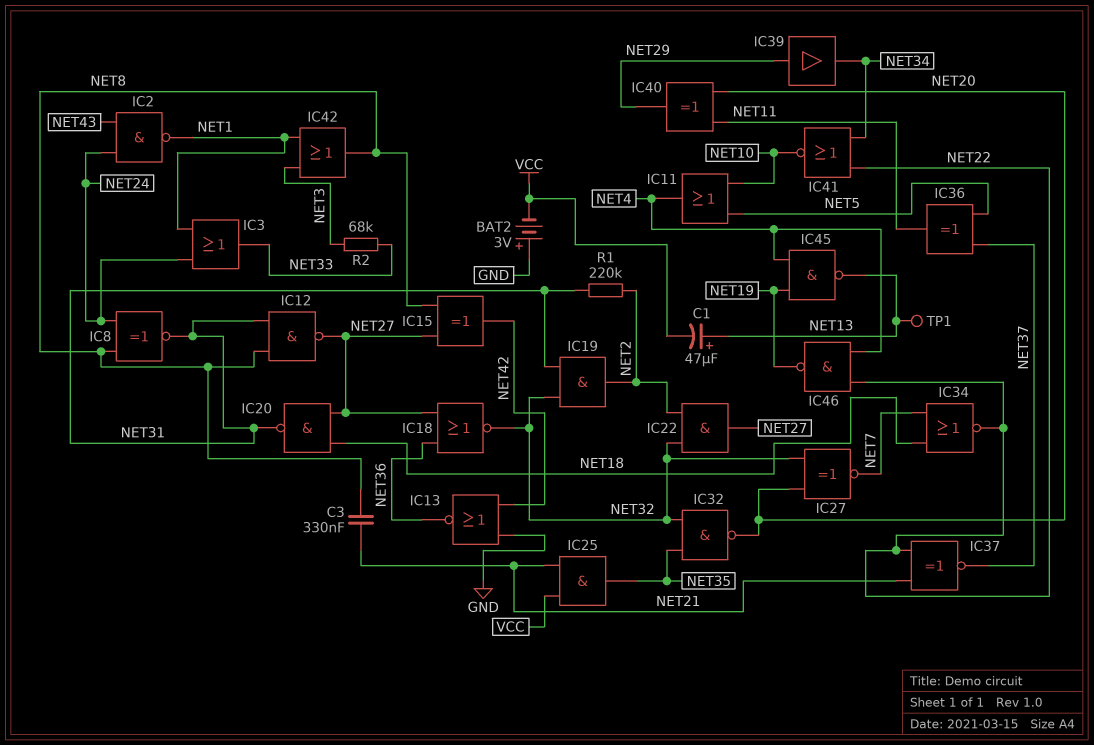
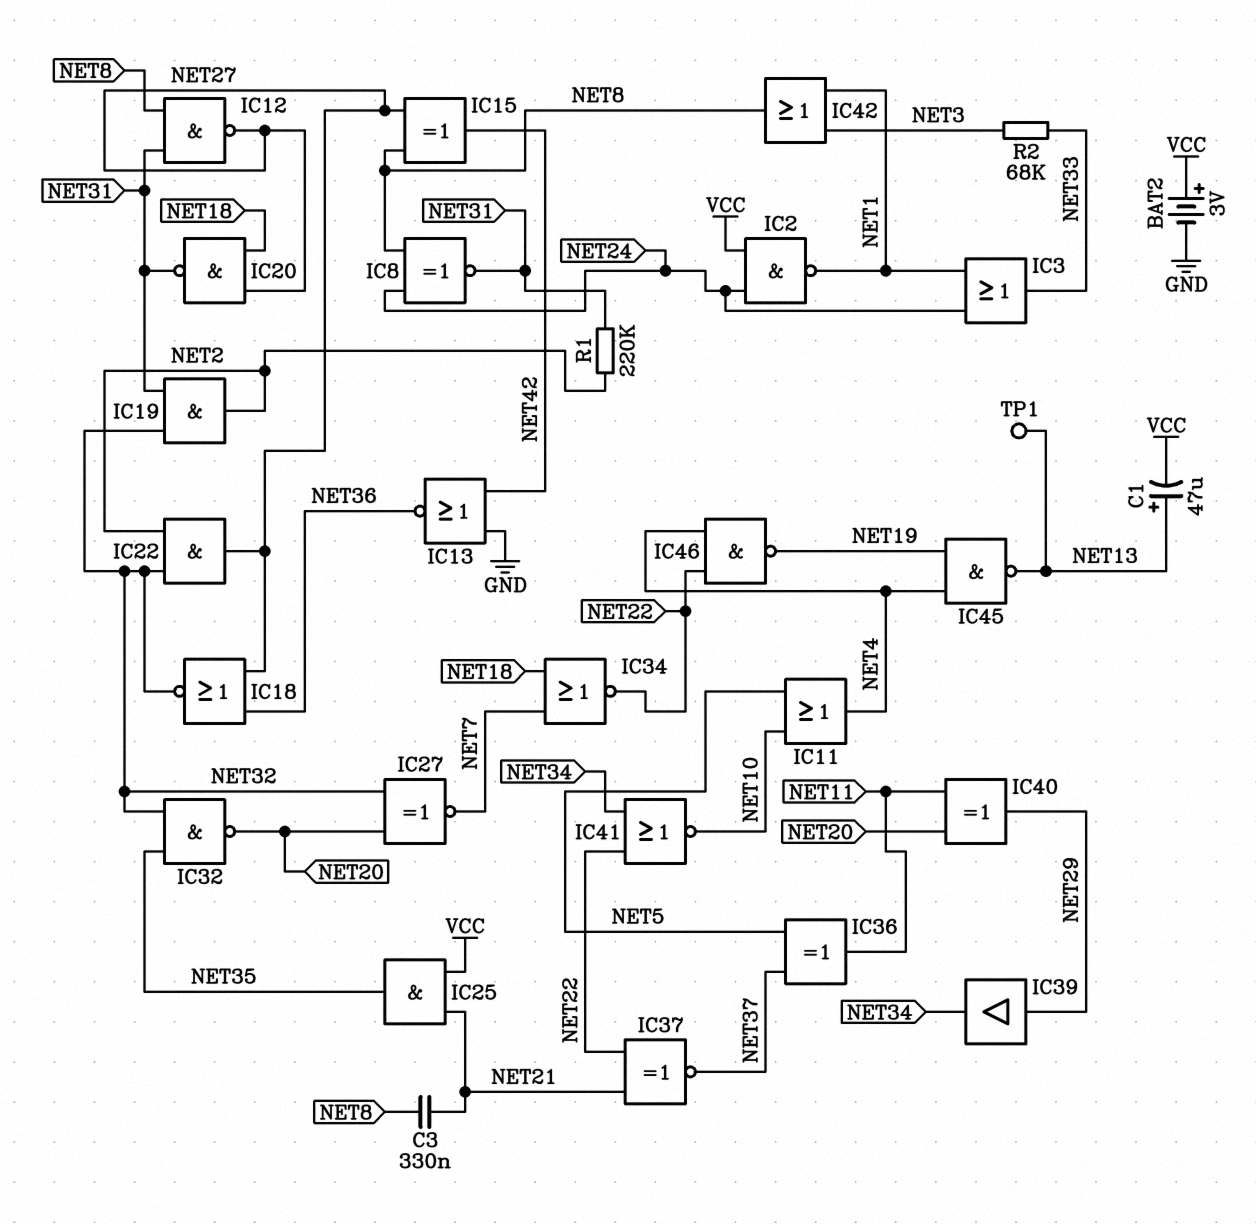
BAT2: 3V (plus GND, minus VCC) -> 3V (plus VCC, minus GND)
IC2: NAND (in NET24, in NET43, out NET1) -> NAND (in NET24, in VCC, out NET1)

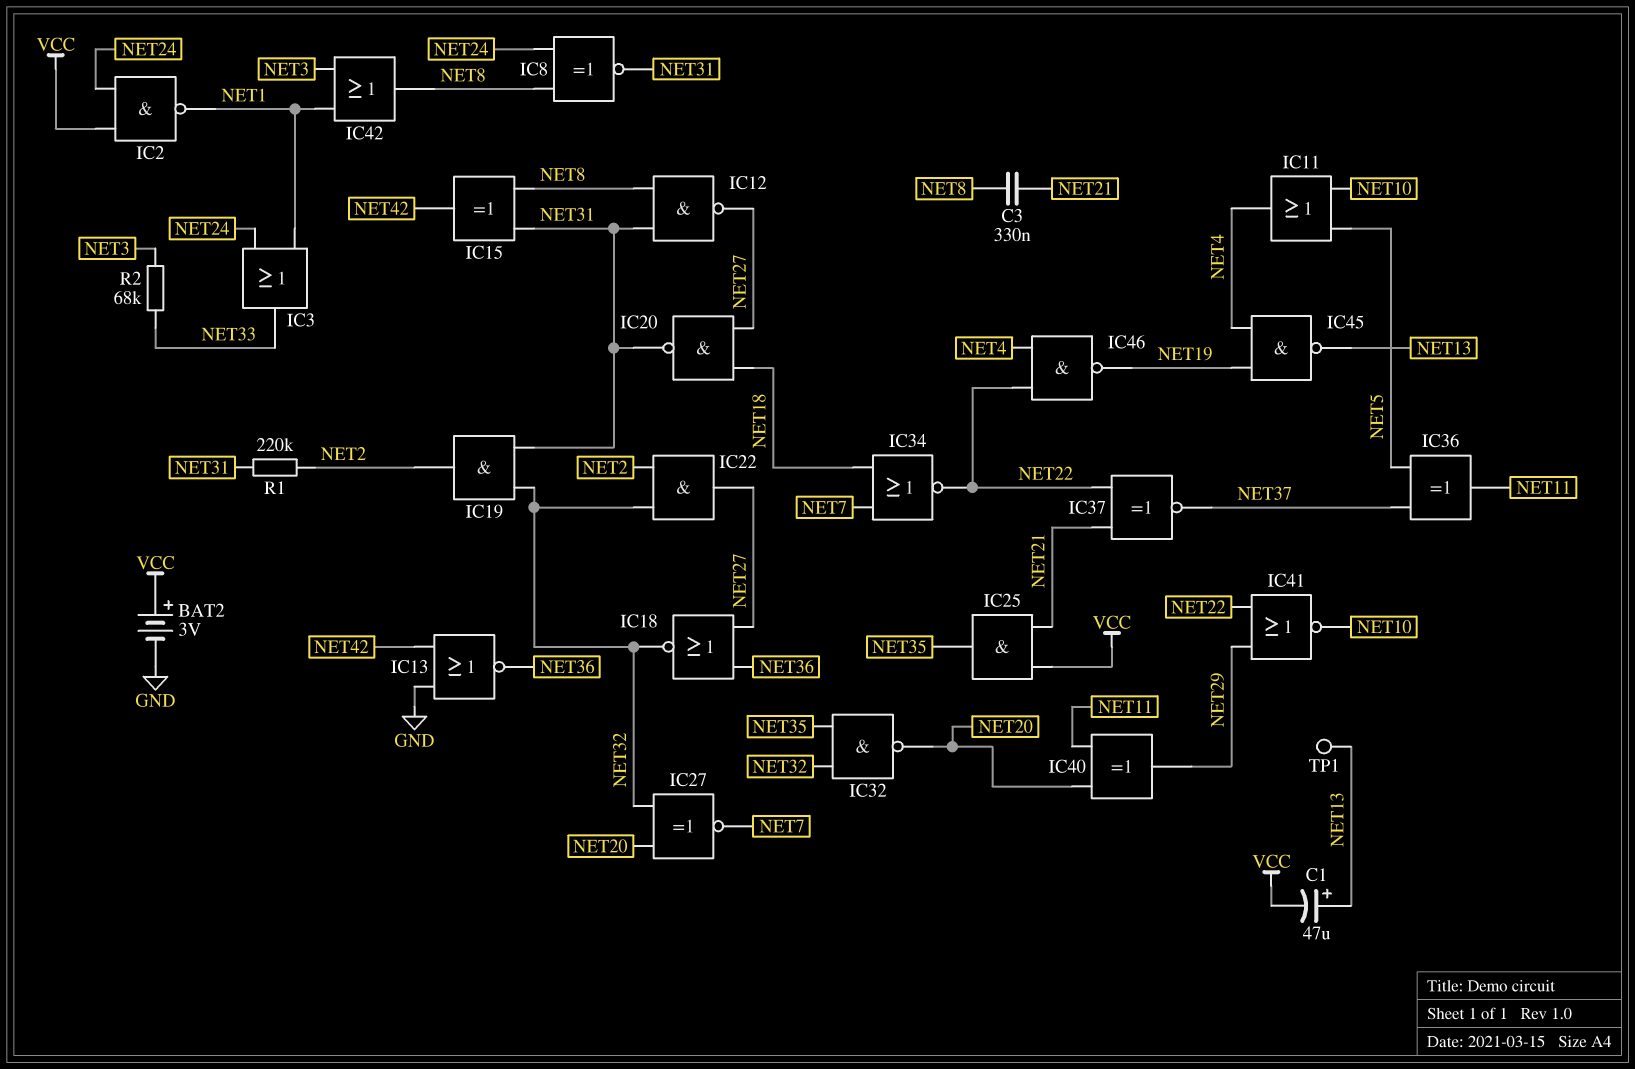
IC15: XOR (in NET8, in NET27, out NET42) -> XOR (in NET8, in NET31, out NET42)
IC39: buffer (in NET29, out NET34) -> none
IC41: NOR (in NET22, in NET34, out NET10) -> NOR (in NET22, in NET29, out NET10)

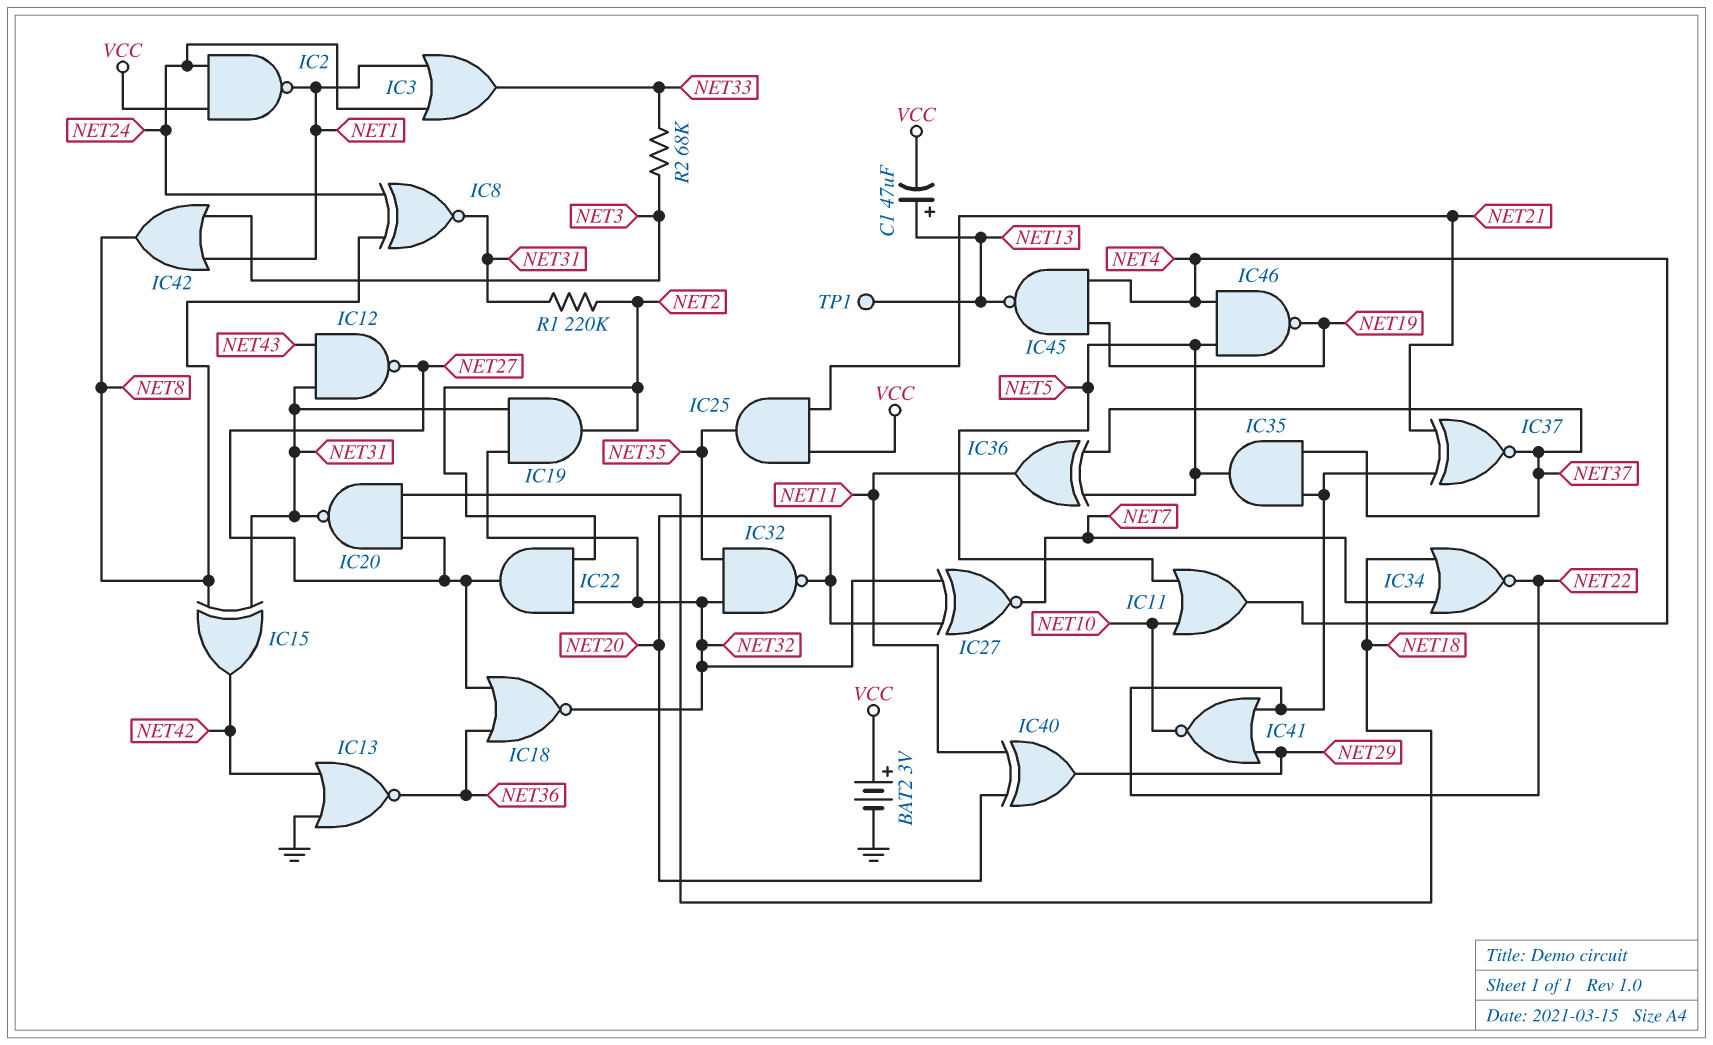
C3: 330nF (NET8, NET21) -> none
IC12: NAND (in NET8, in NET31, out NET27) -> NAND (in NET31, in NET43, out NET27)
IC35: none -> AND (in NET22, in NET37, out NET5)
IC46: NAND (in NET4, in NET22, out NET19) -> NAND (in NET4, in NET5, out NET19)

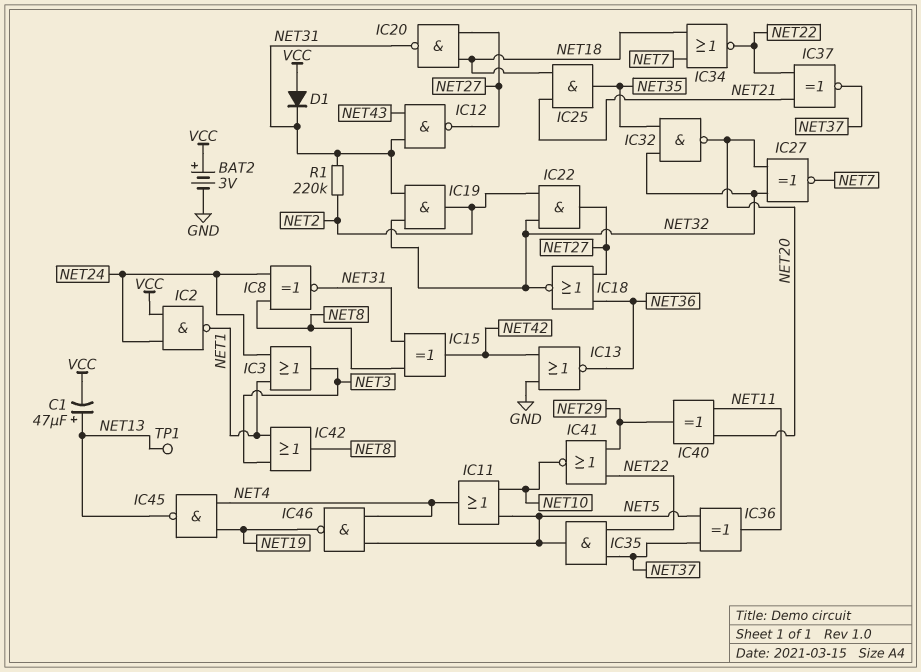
D1: none -> diode (A VCC, K NET31)
IC3: OR (in NET1, in NET24, out NET33) -> OR (in NET1, in NET24, out NET3)
IC25: AND (in NET21, in VCC, out NET35) -> AND (in NET18, in NET21, out NET35)
R2: 68k (NET3, NET33) -> none

